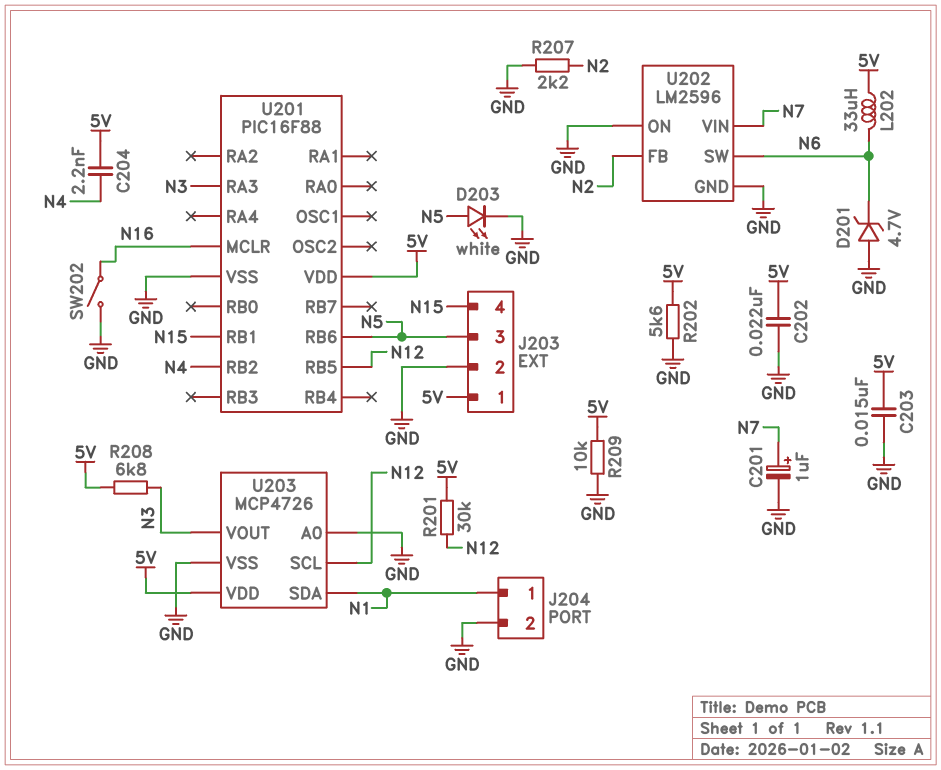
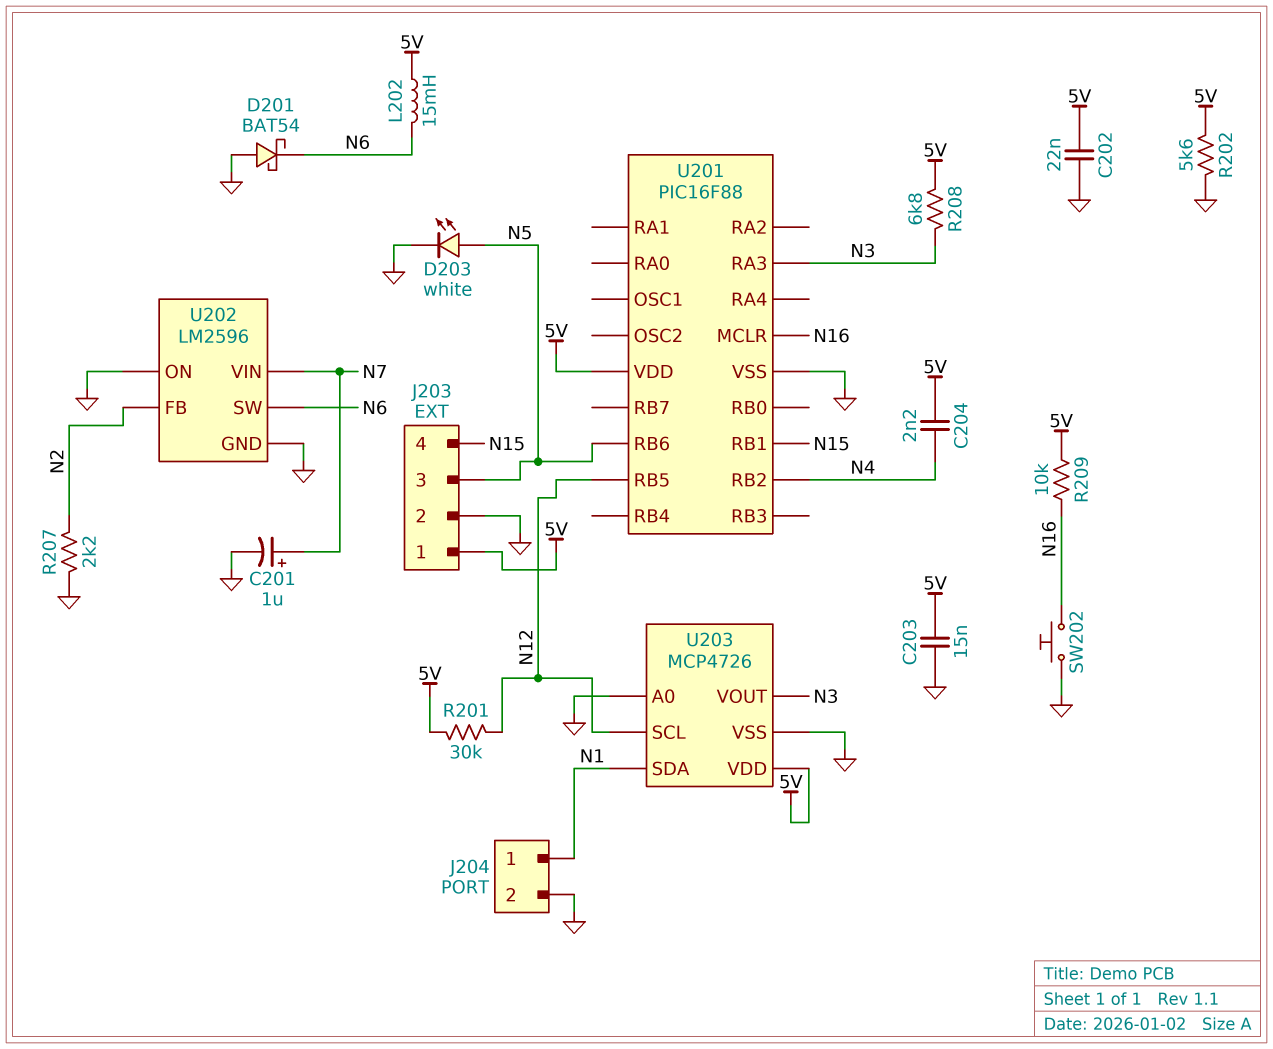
D201: zener 4.7V (A GND, K N6) -> schottky BAT54 (A GND, K N6)
L202: 33uH (5V, N6) -> 15mH (5V, N6)
R209: 10k (5V, GND) -> 10k (5V, N16)
SW202: switch (GND, N16) -> button (GND, N16)

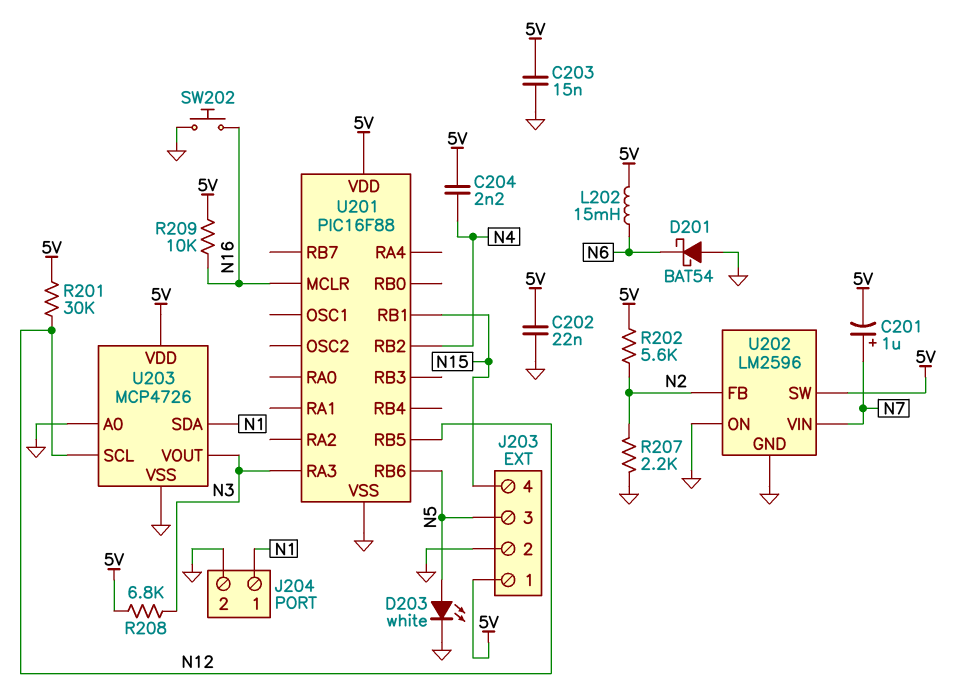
C201: 1uF (plus N7, minus GND) -> 1uF (plus N7, minus 5V)
R202: 5.6k (5V, GND) -> 5.6k (5V, N2)
U202 pin SW: N6 -> 5V

